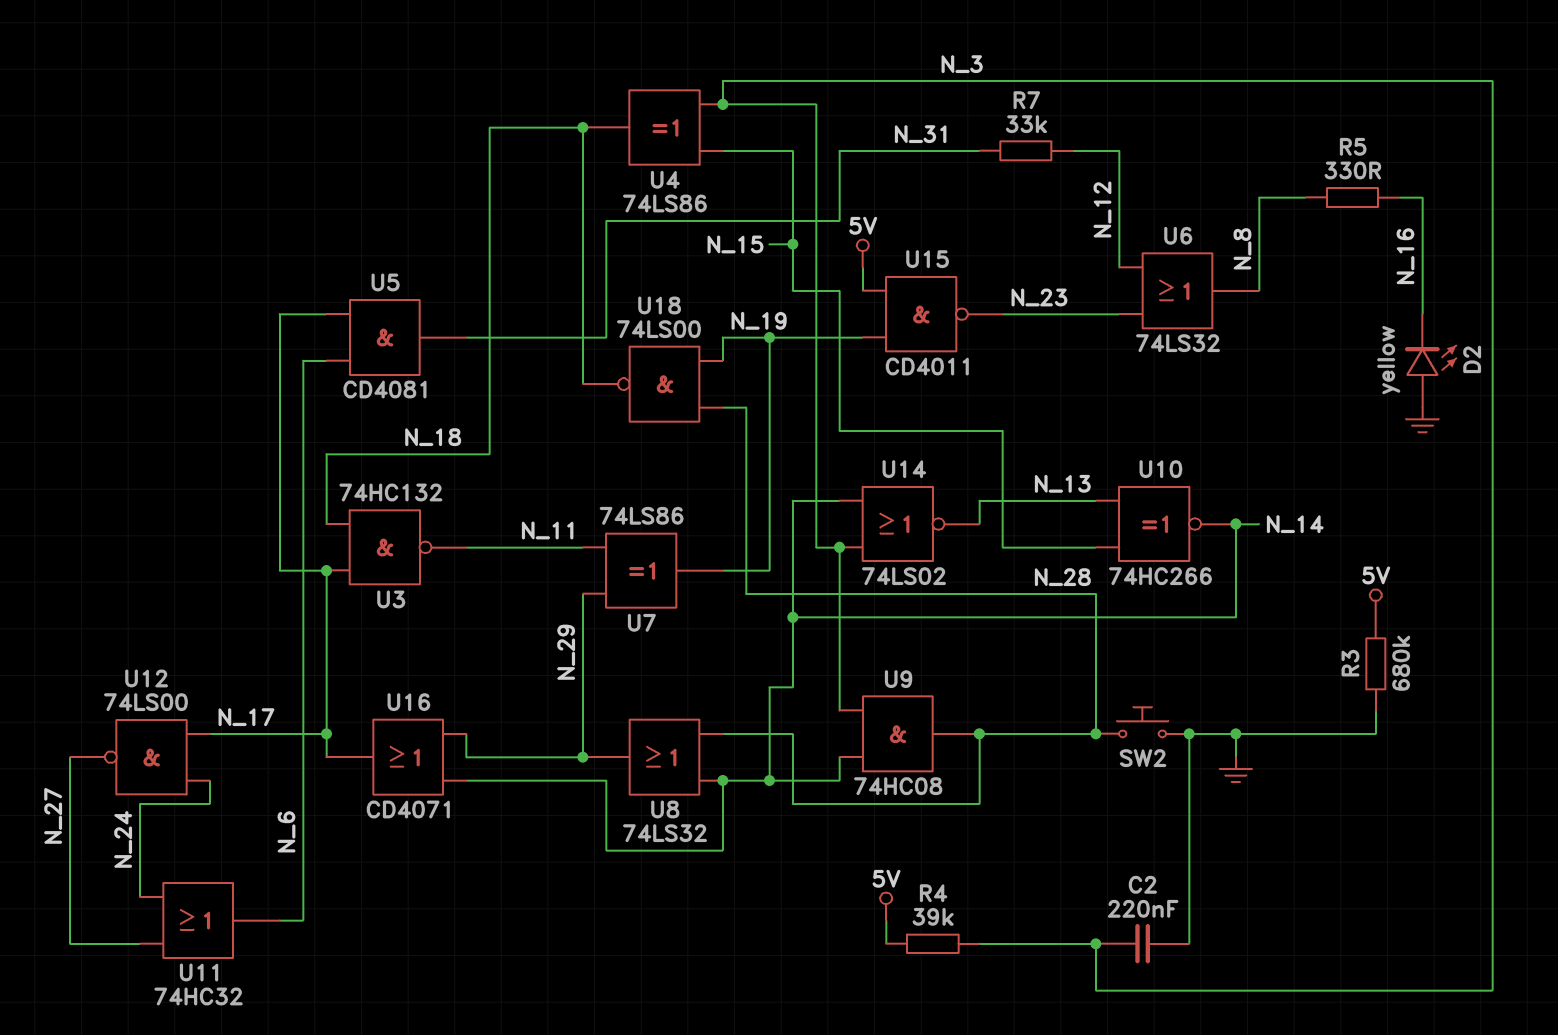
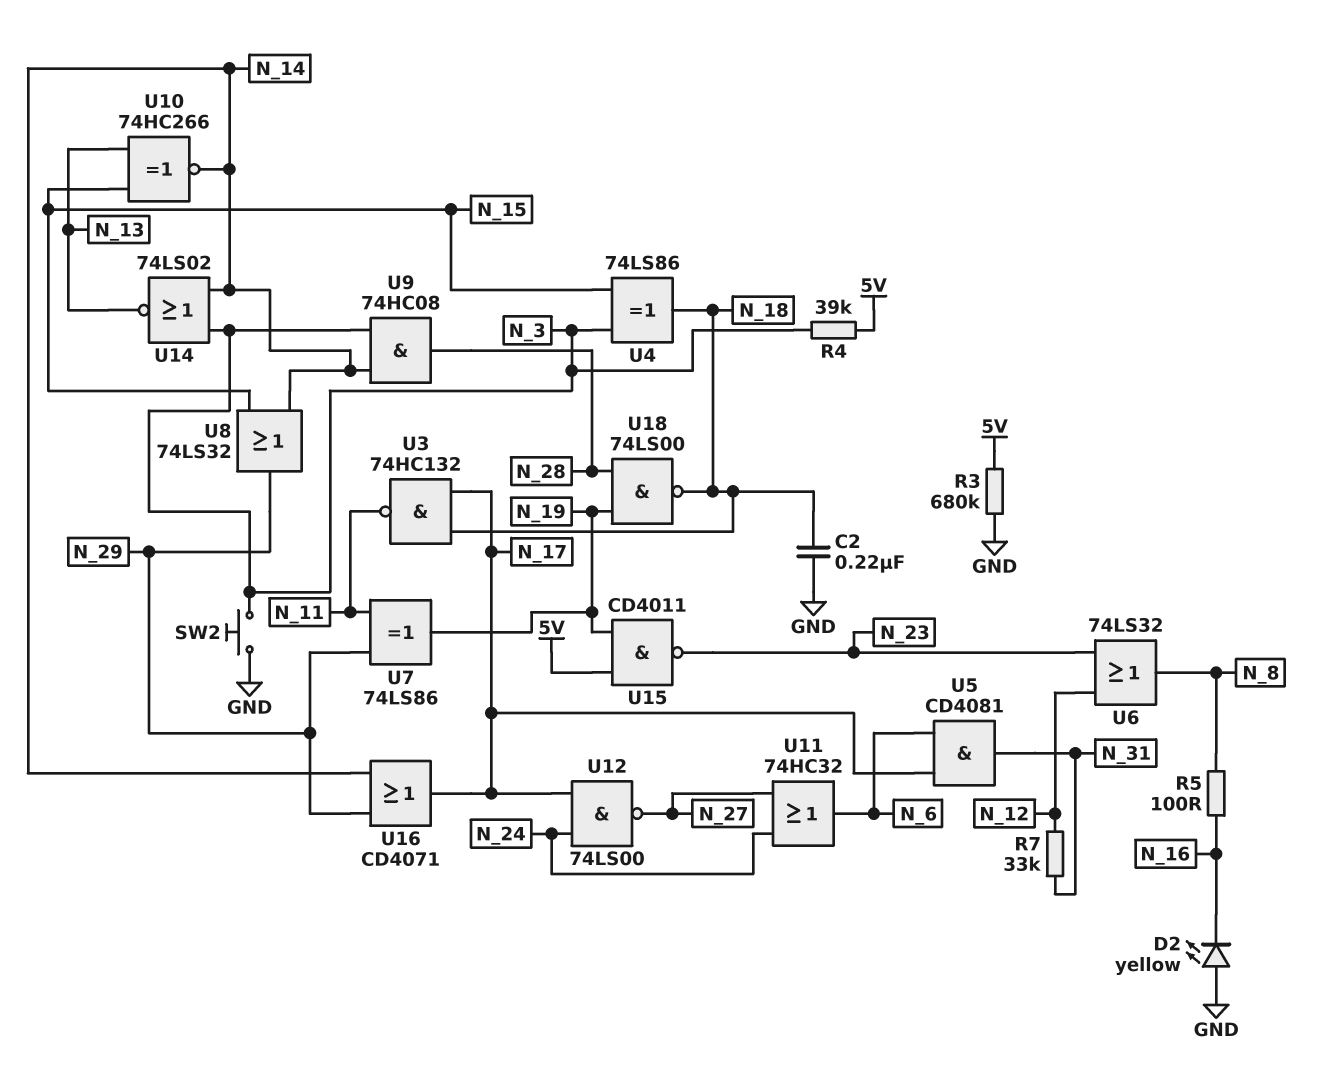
C2: 220nF (GND, N_3) -> 220nF (GND, N_18)
R5: 330 (N_8, N_16) -> 100 (N_8, N_16)
SW2: button (GND, N_28) -> button (GND, N_3)
U8: OR 74LS32 (in N_14, in N_28, out N_29) -> OR 74LS32 (in N_14, in N_15, out N_29)

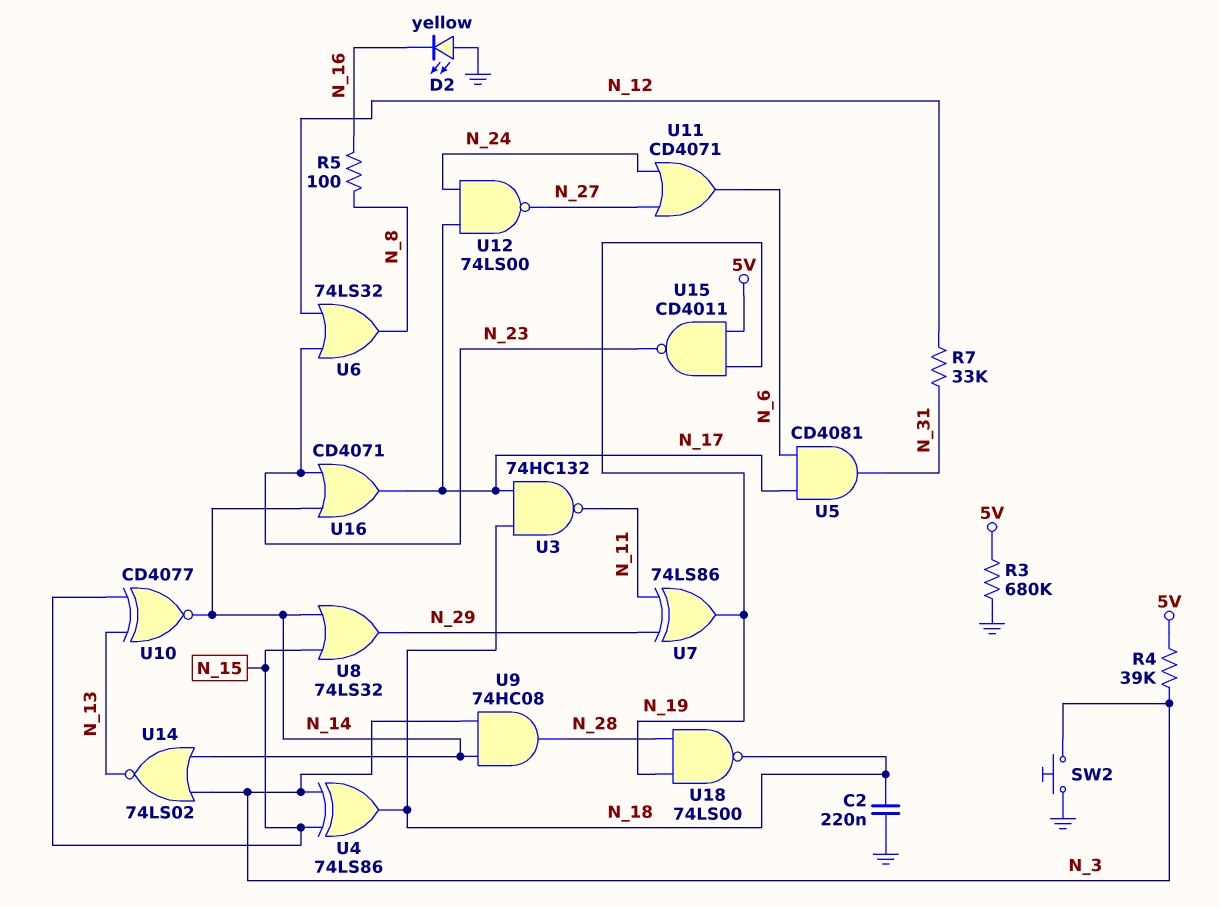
U10: XNOR 74HC266 (in N_13, in N_15, out N_14) -> XNOR CD4077 (in N_13, in N_15, out N_14)
U11: OR 74HC32 (in N_24, in N_27, out N_6) -> OR CD4071 (in N_24, in N_27, out N_6)
U16: OR CD4071 (in N_14, in N_29, out N_17) -> OR CD4071 (in N_14, in N_23, out N_17)

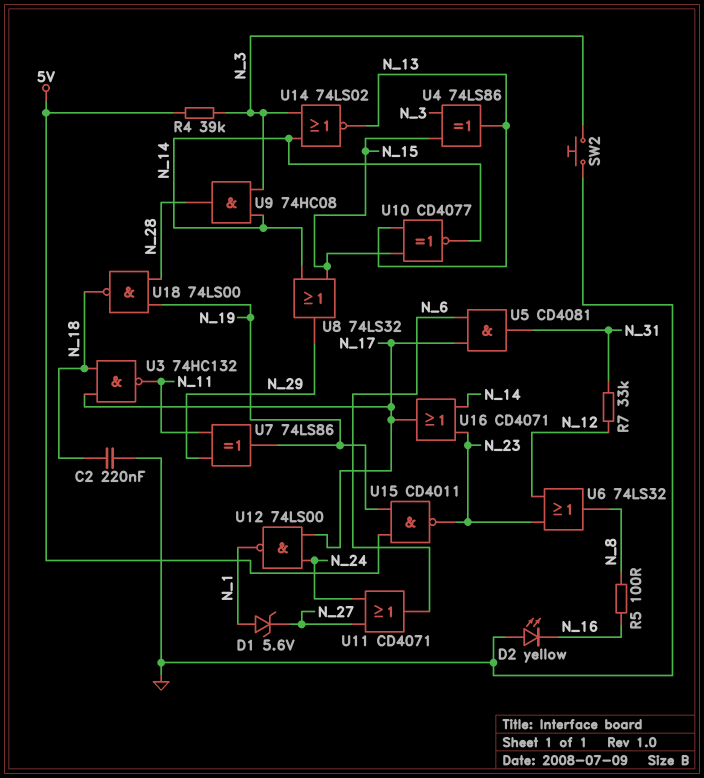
D1: none -> zener 5.6V (A N_1, K N_27)
R3: 680k (5V, GND) -> none
U4: XOR 74LS86 (in N_3, in N_15, out N_18) -> XOR 74LS86 (in N_3, in N_15, out N_13)
U12: NAND 74LS00 (in N_17, in N_24, out N_27) -> NAND 74LS00 (in N_17, in N_24, out N_1)

